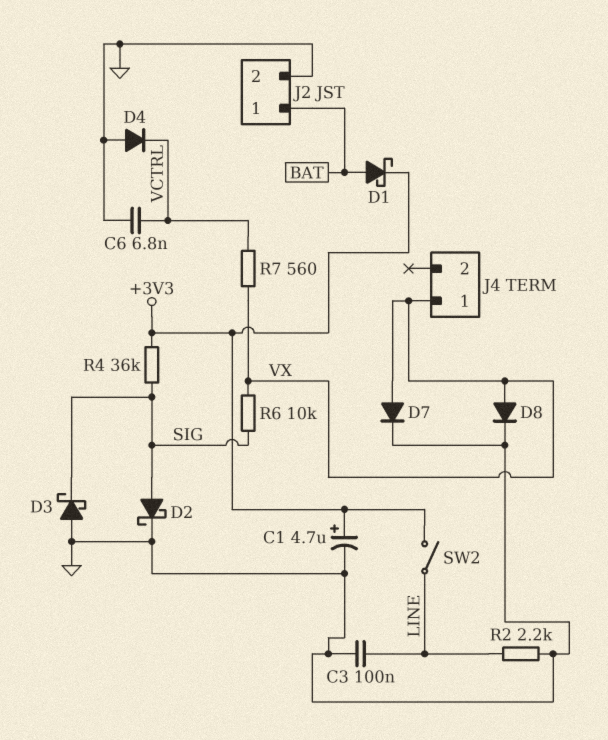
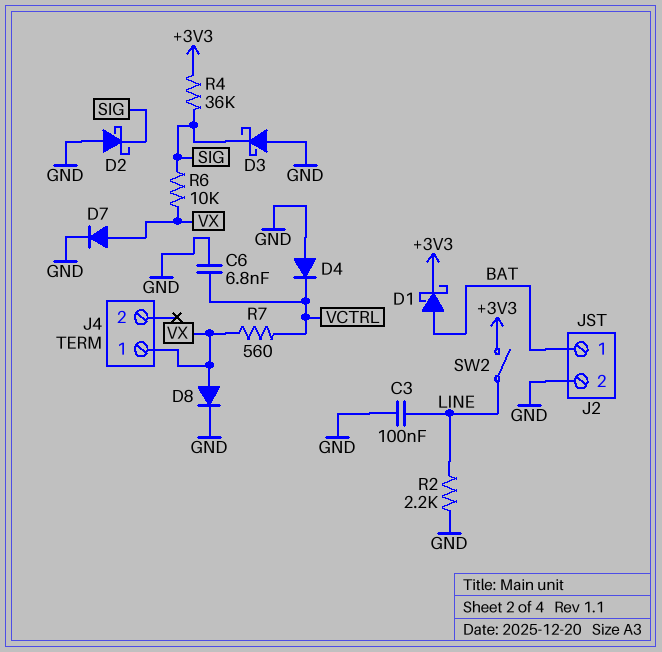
C1: 4.7uF (plus +3V3, minus GND) -> none
D2: schottky (A SIG, K GND) -> schottky (A GND, K SIG)

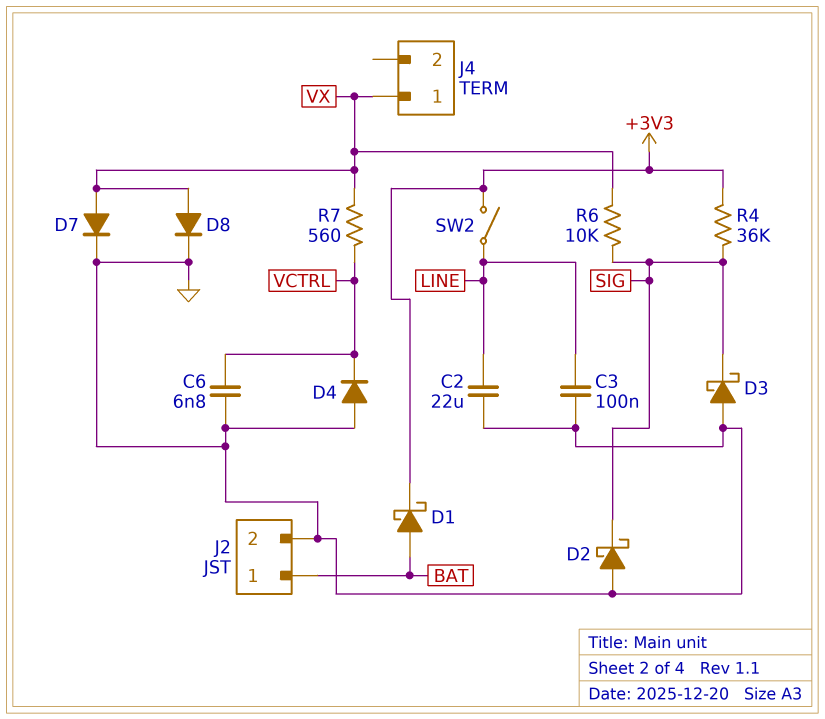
C2: none -> 22uF (GND, LINE)
R2: 2.2k (GND, LINE) -> none

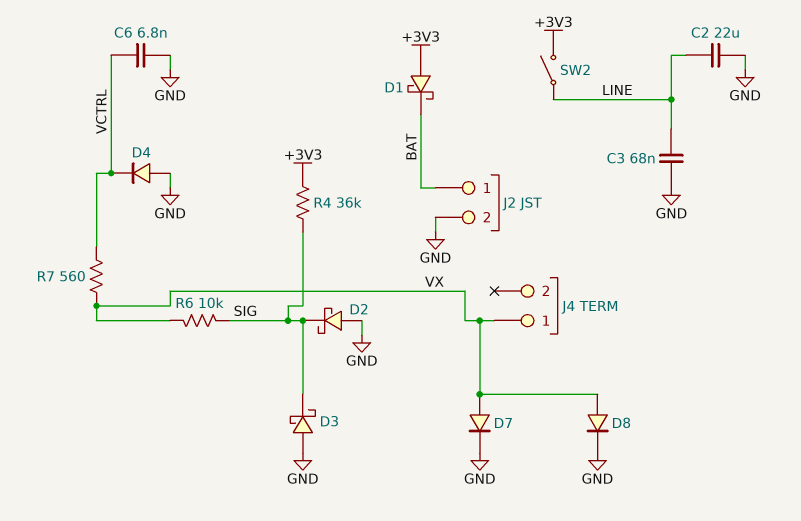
C3: 100nF (GND, LINE) -> 68nF (GND, LINE)
D1: schottky (A BAT, K +3V3) -> schottky (A +3V3, K BAT)

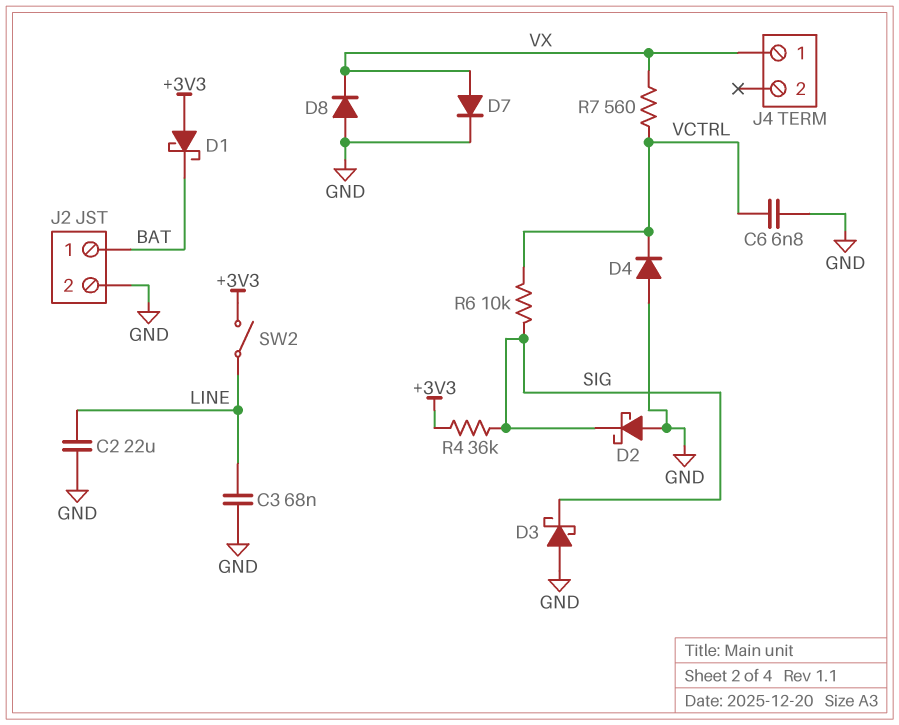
D8: diode (A VX, K GND) -> diode (A GND, K VX)
R6: 10k (SIG, VX) -> 10k (SIG, VCTRL)

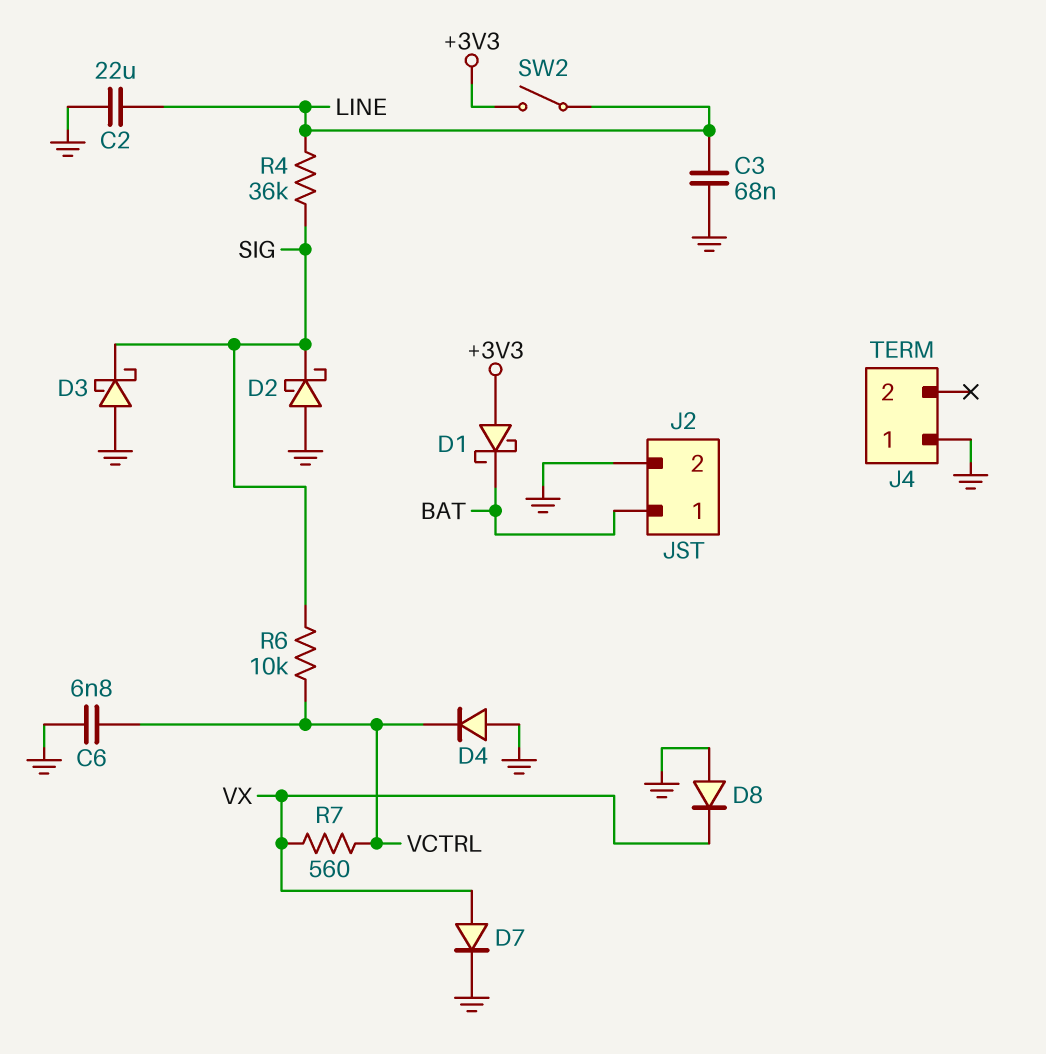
J4 pin 1: VX -> GND
R4: 36k (+3V3, SIG) -> 36k (LINE, SIG)

